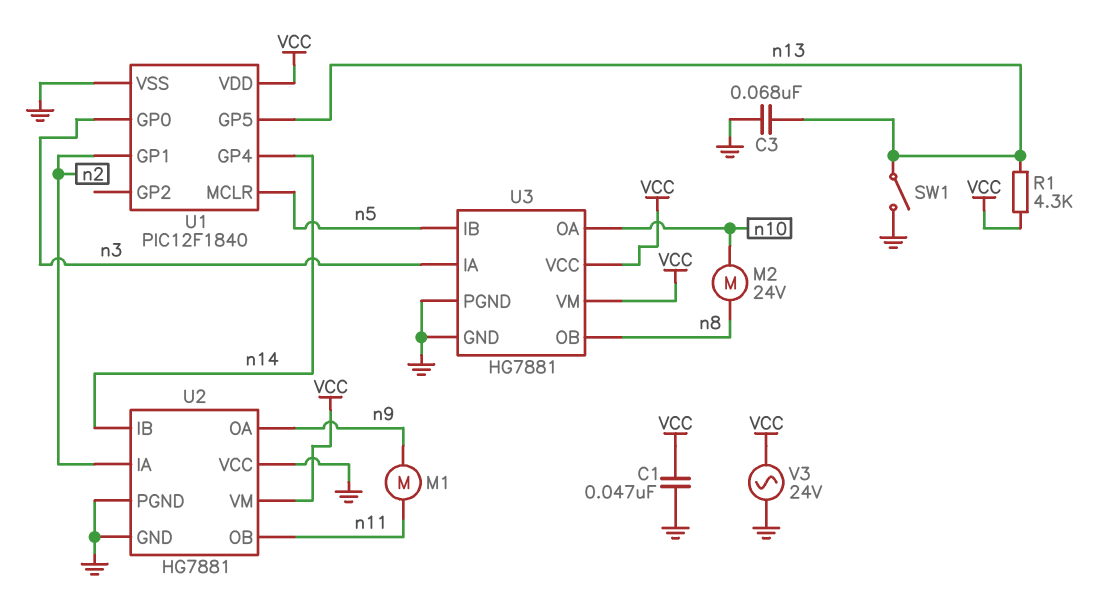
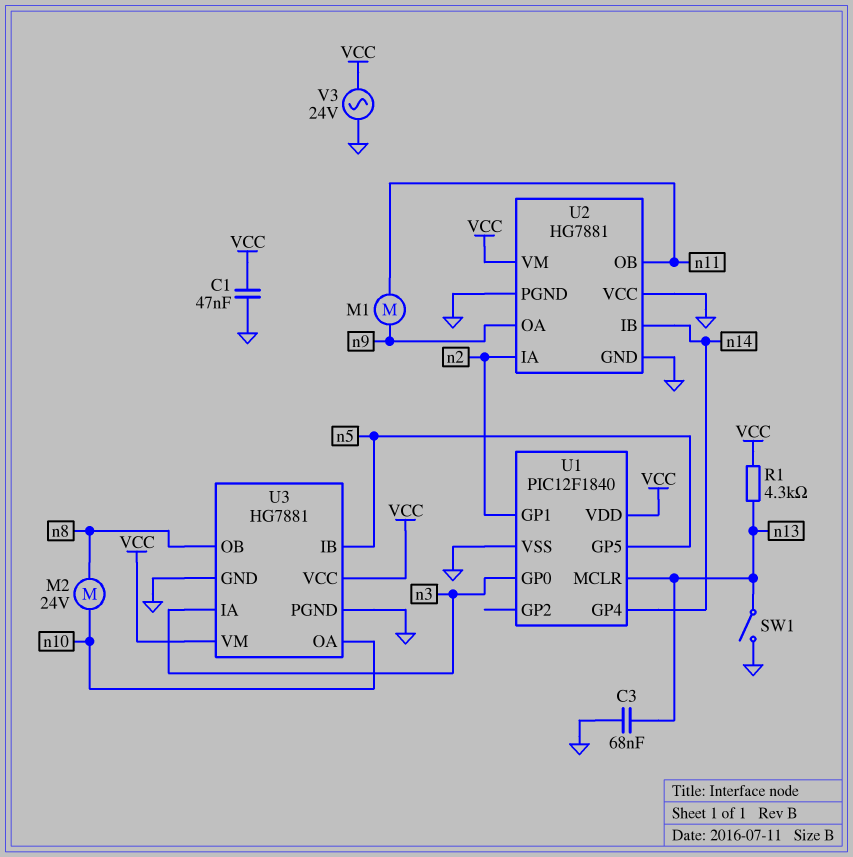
U1 pin GP5: n13 -> n5
U1 pin MCLR: n5 -> n13

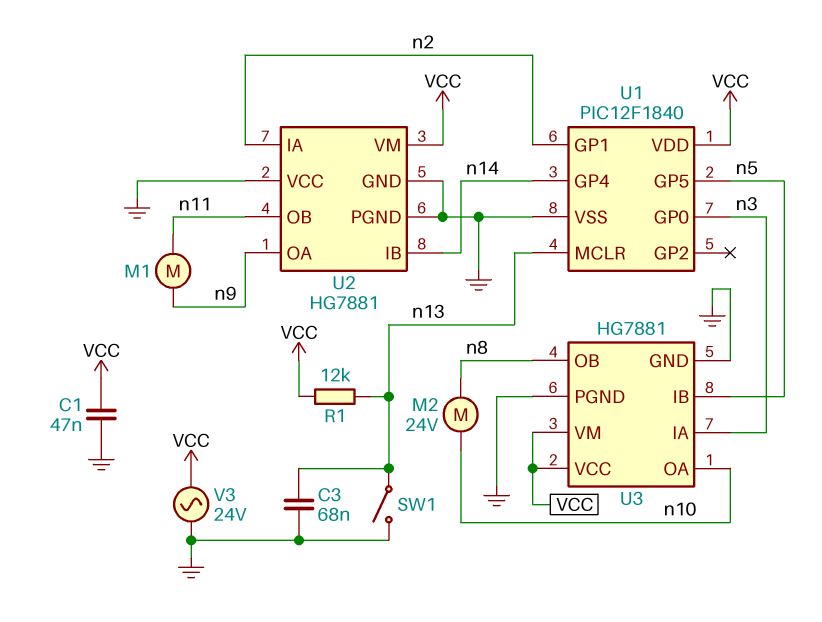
R1: 4.3k (VCC, n13) -> 12k (VCC, n13)

